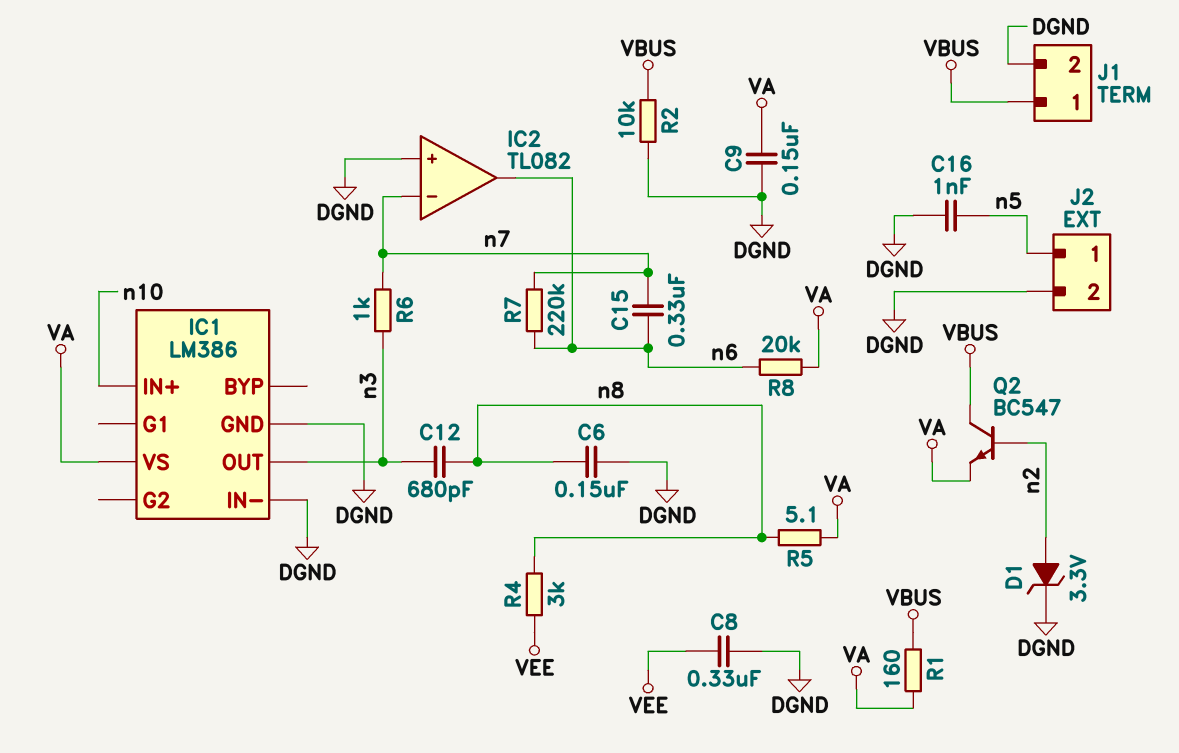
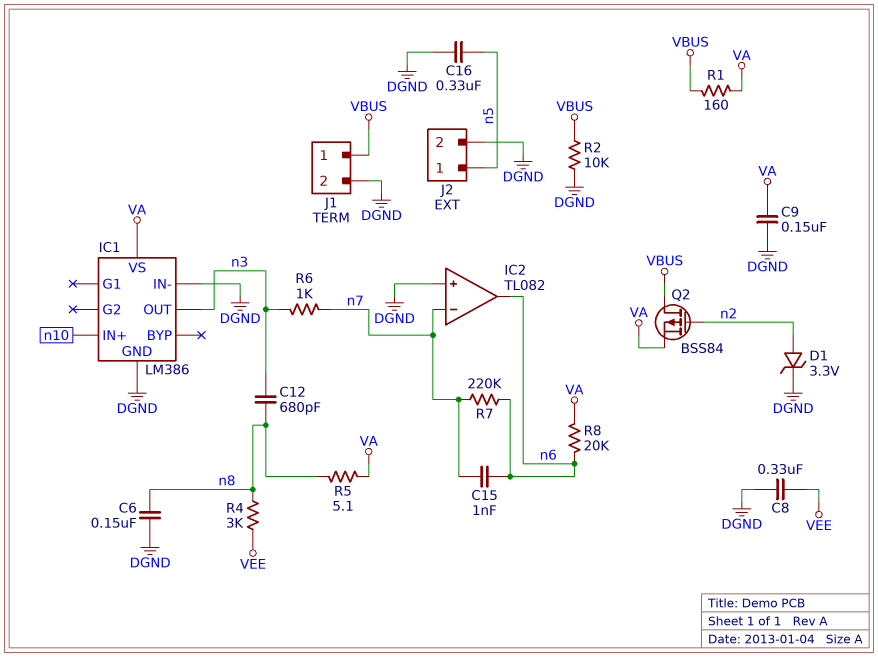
C15: 330nF (n6, n7) -> 1nF (n6, n7)
C16: 1nF (DGND, n5) -> 330nF (DGND, n5)
Q2: NPN BC547 (B n2, C VBUS, E VA) -> PMOS BSS84 (G n2, D VBUS, S VA)

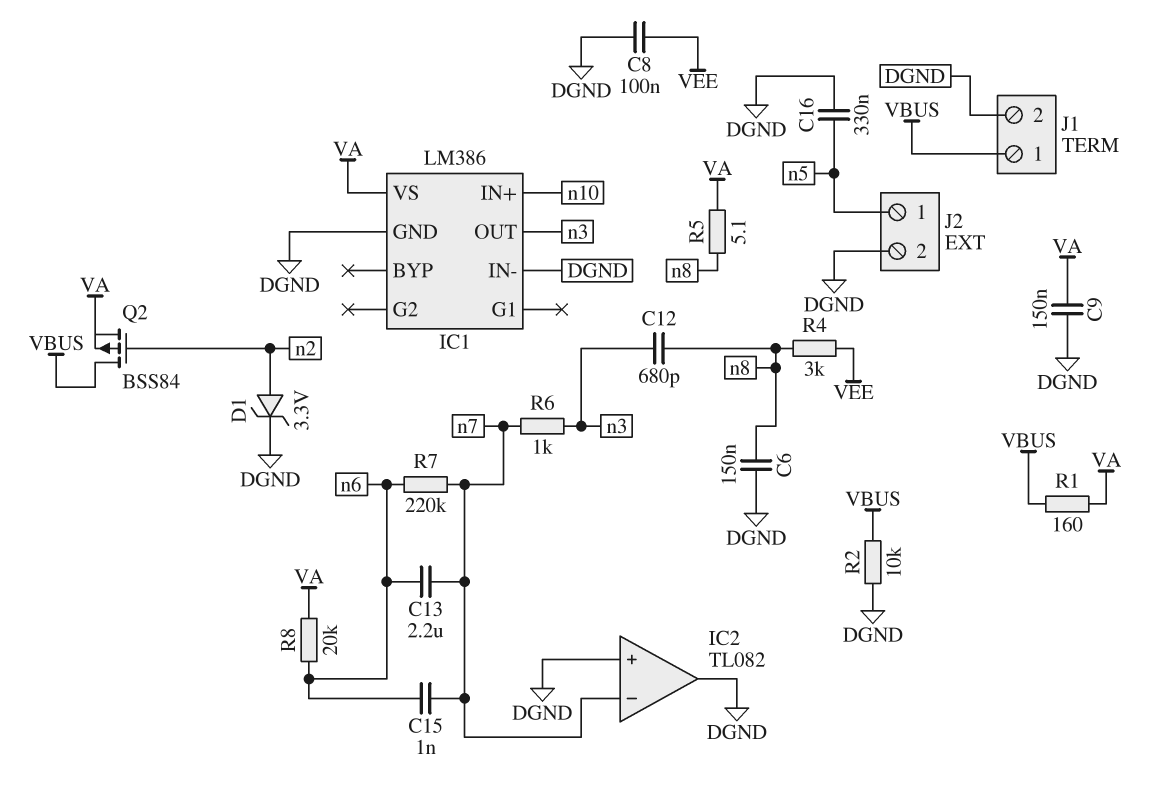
C8: 330nF (DGND, VEE) -> 100nF (DGND, VEE)
C13: none -> 2.2uF (n6, n7)
IC2 pin out: n6 -> DGND

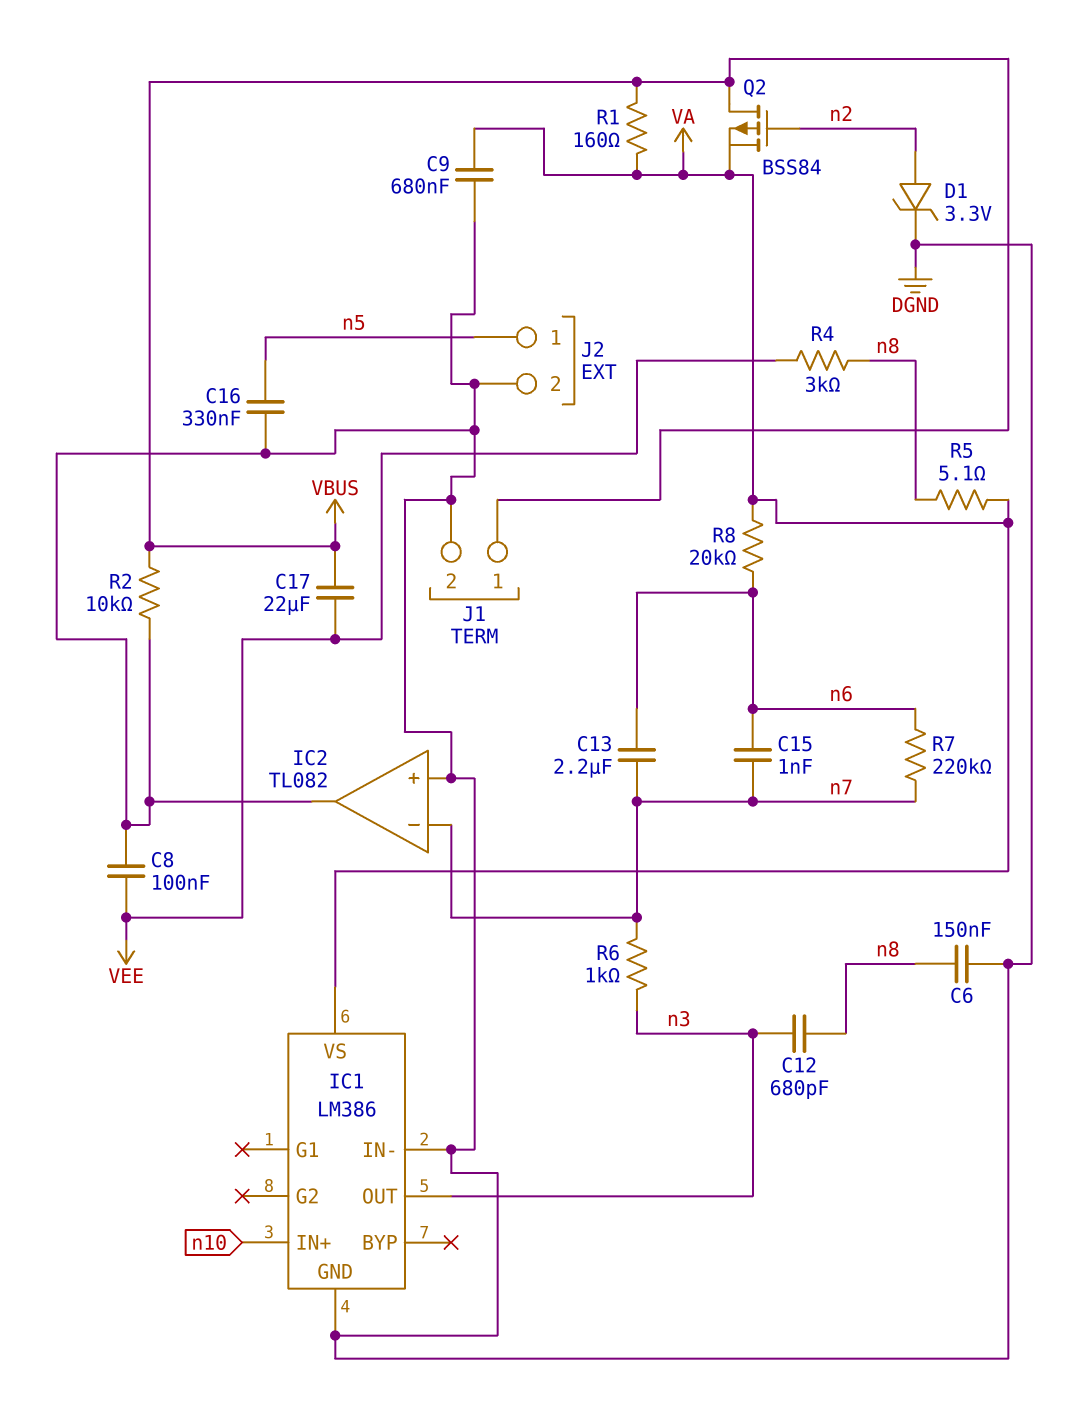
C9: 150nF (DGND, VA) -> 680nF (DGND, VA)
C17: none -> 22uF (VBUS, VEE)

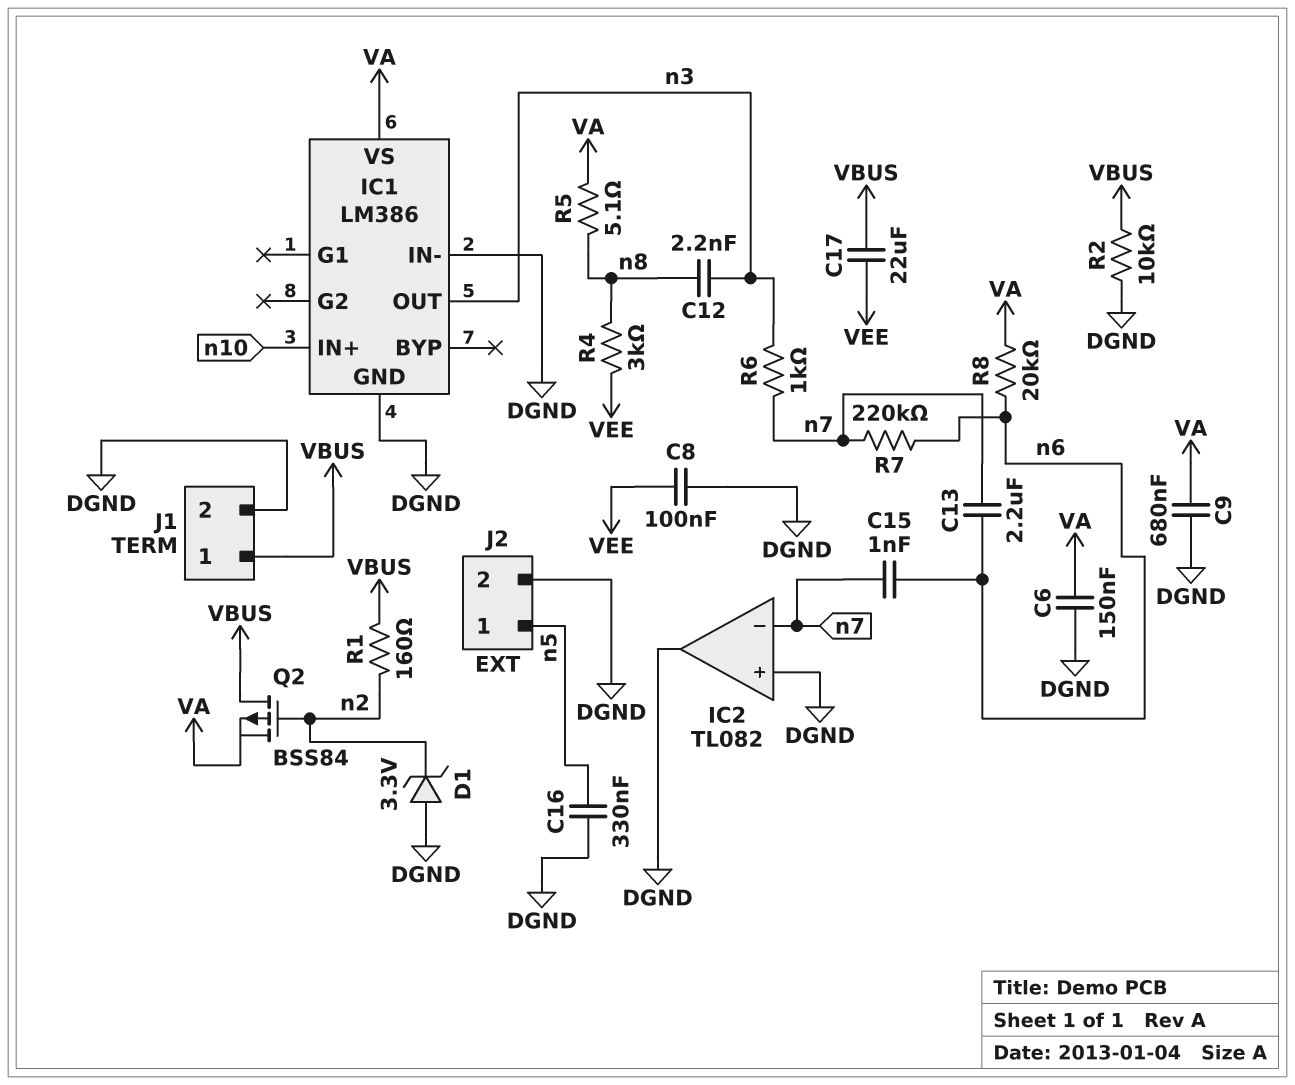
C6: 150nF (DGND, n8) -> 150nF (DGND, VA)
C12: 680pF (n3, n8) -> 2.2nF (n3, n8)
D1: zener 3.3V (A n2, K DGND) -> zener 3.3V (A DGND, K n2)
R1: 160 (VA, VBUS) -> 160 (VBUS, n2)

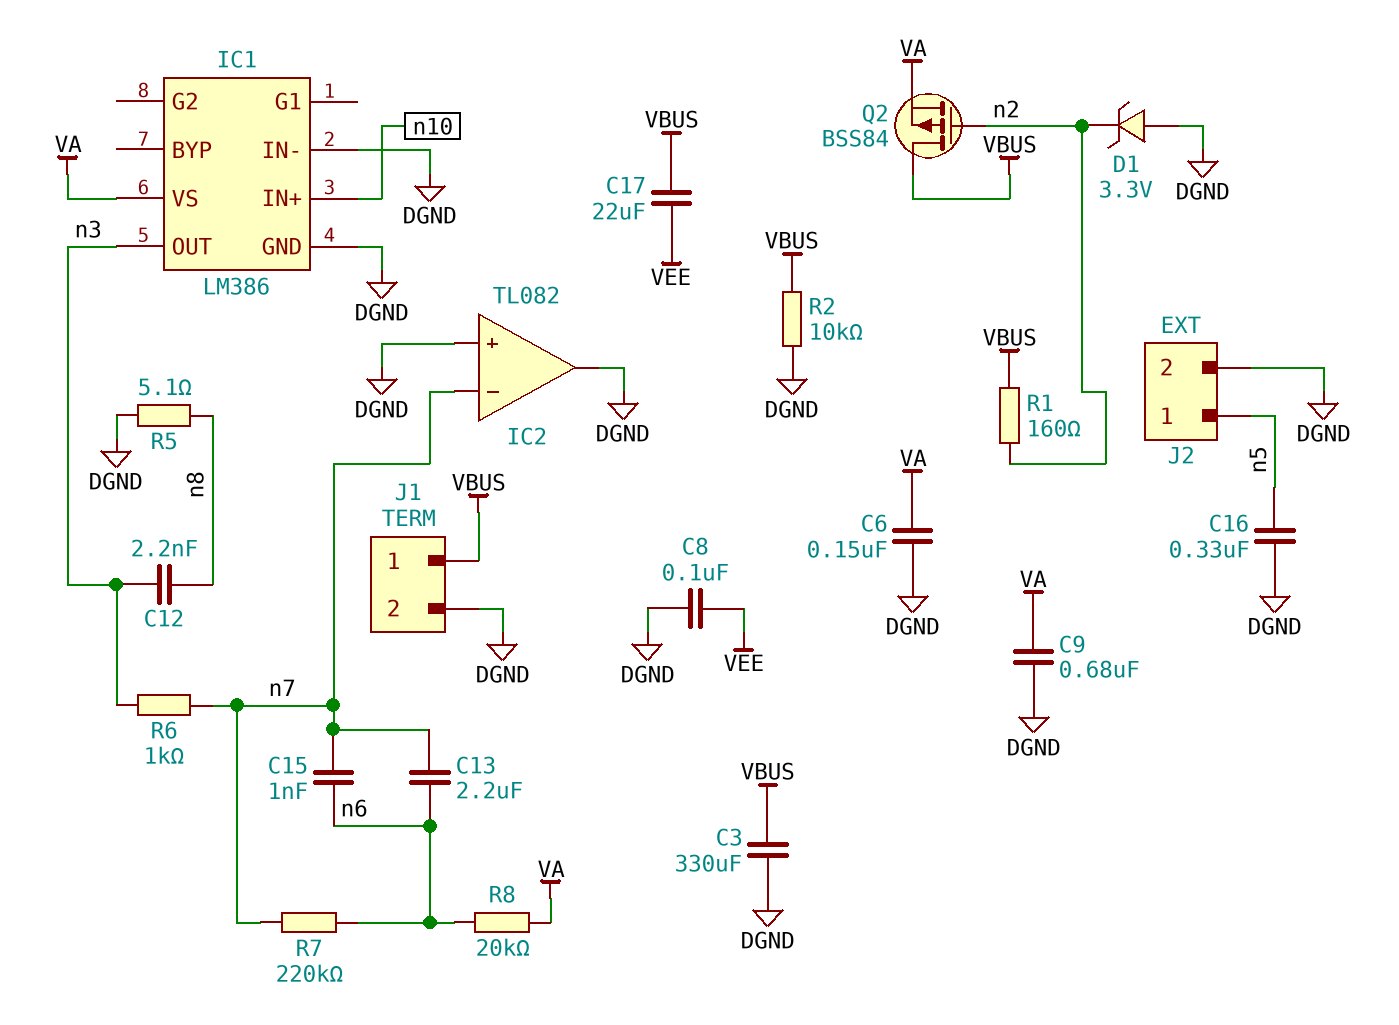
C3: none -> 330uF (DGND, VBUS)
R4: 3k (VEE, n8) -> none
R5: 5.1 (VA, n8) -> 5.1 (DGND, n8)

